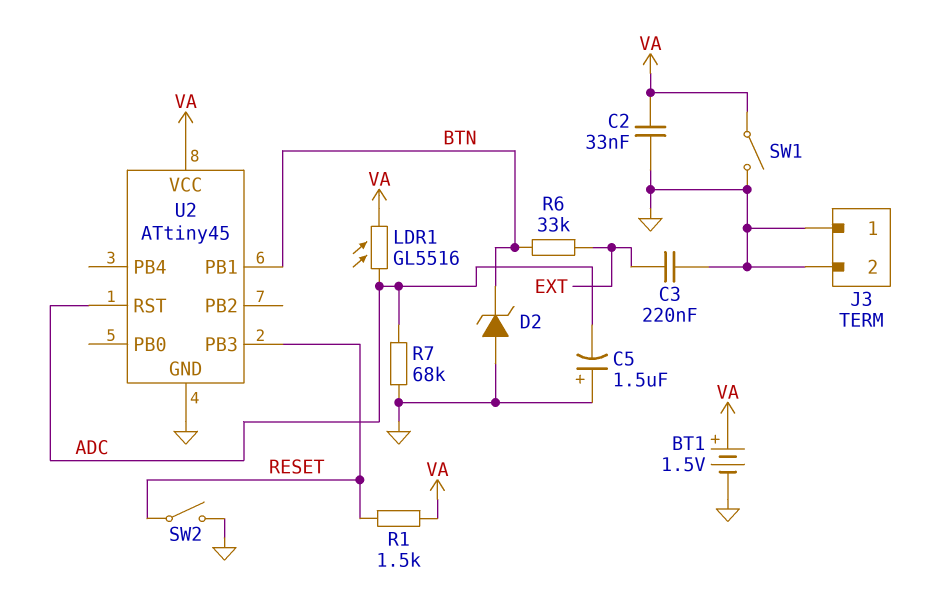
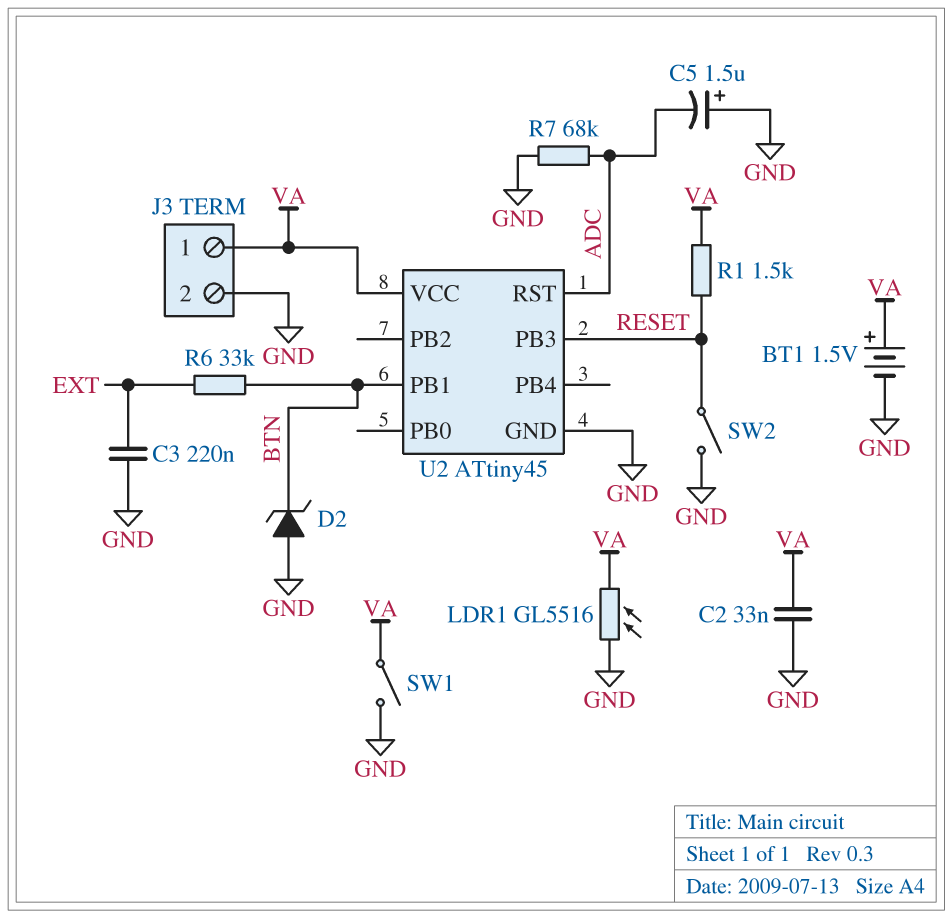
J3 pin 1: GND -> VA
LDR1: GL5516 (ADC, VA) -> GL5516 (GND, VA)

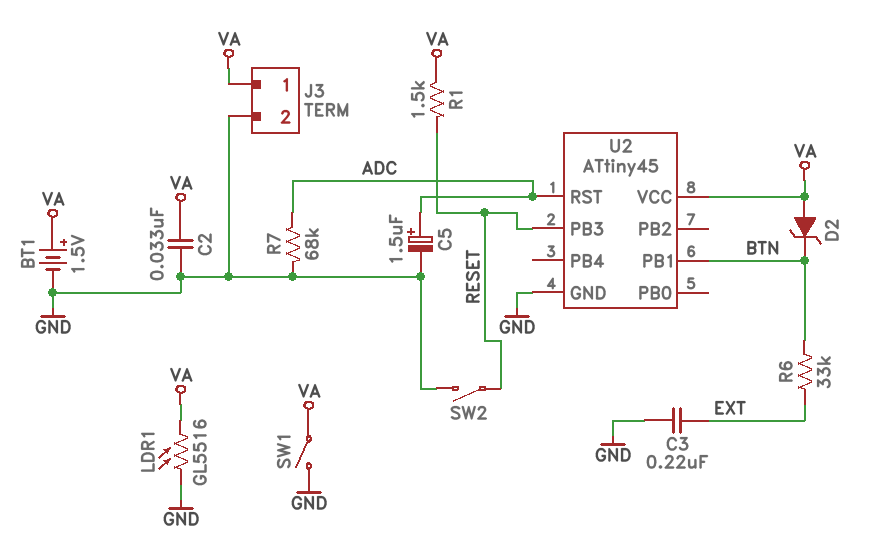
C5: 1.5uF (plus GND, minus ADC) -> 1.5uF (plus ADC, minus GND)
D2: zener (A GND, K BTN) -> zener (A VA, K BTN)

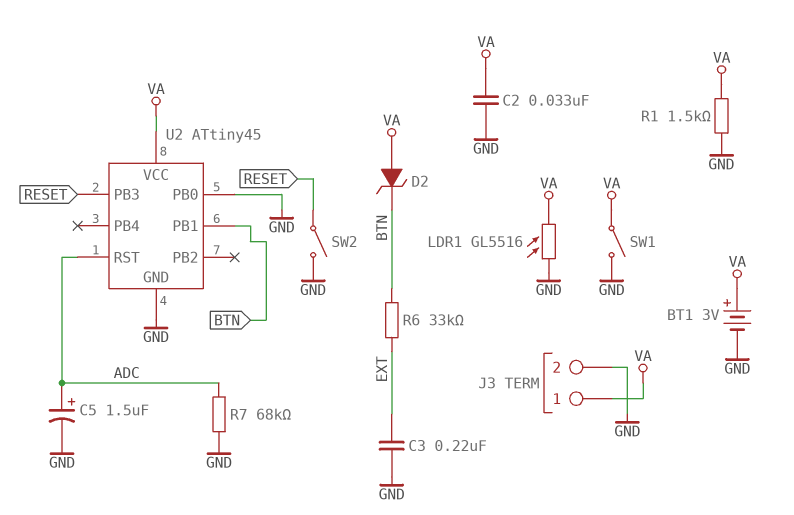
BT1: 1.5V (plus VA, minus GND) -> 3V (plus VA, minus GND)
R1: 1.5k (RESET, VA) -> 1.5k (GND, VA)
U2 pin PB0: none -> GND

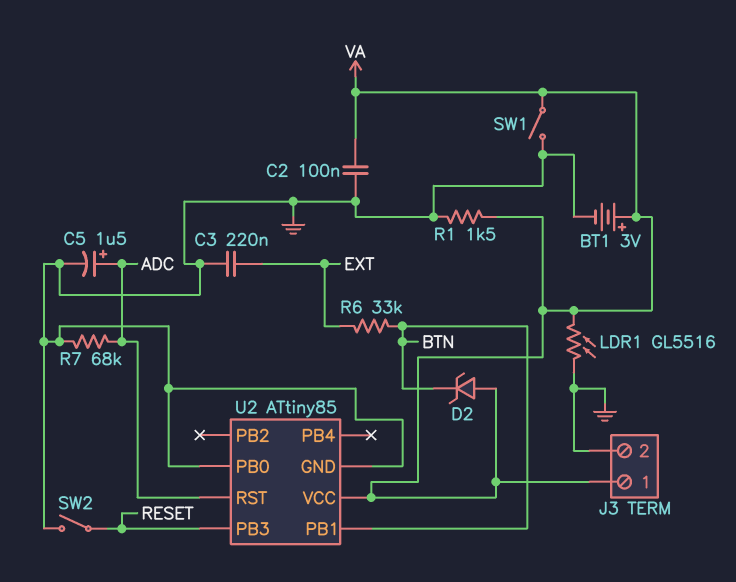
C2: 33nF (GND, VA) -> 100nF (GND, VA)
U2: ATtiny45 -> ATtiny85

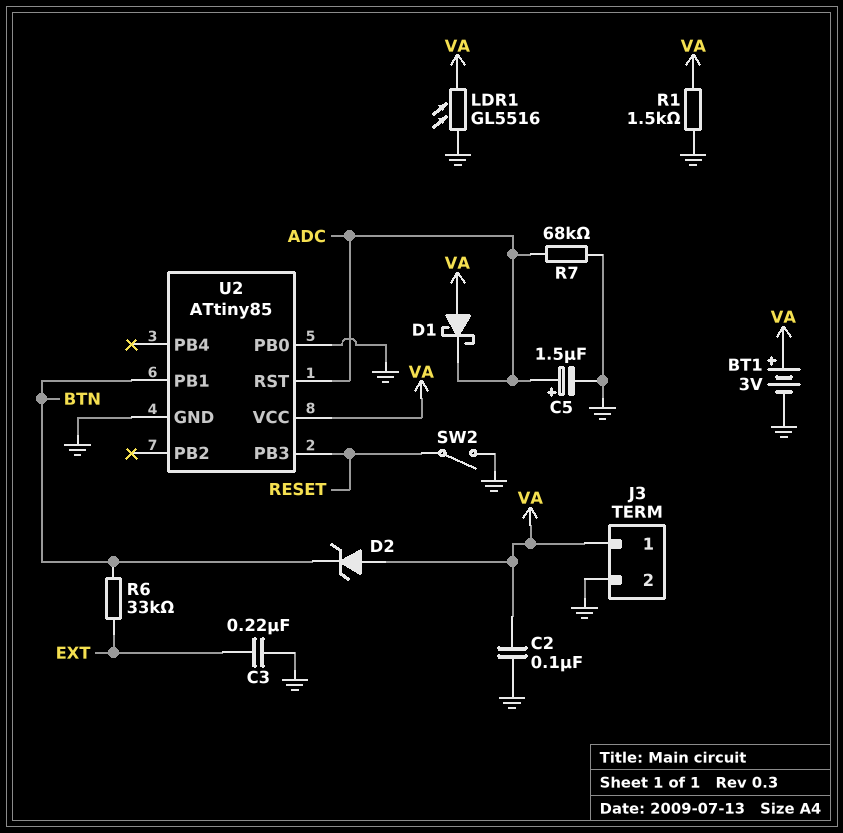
D1: none -> schottky (A VA, K ADC)
SW1: switch (GND, VA) -> none

